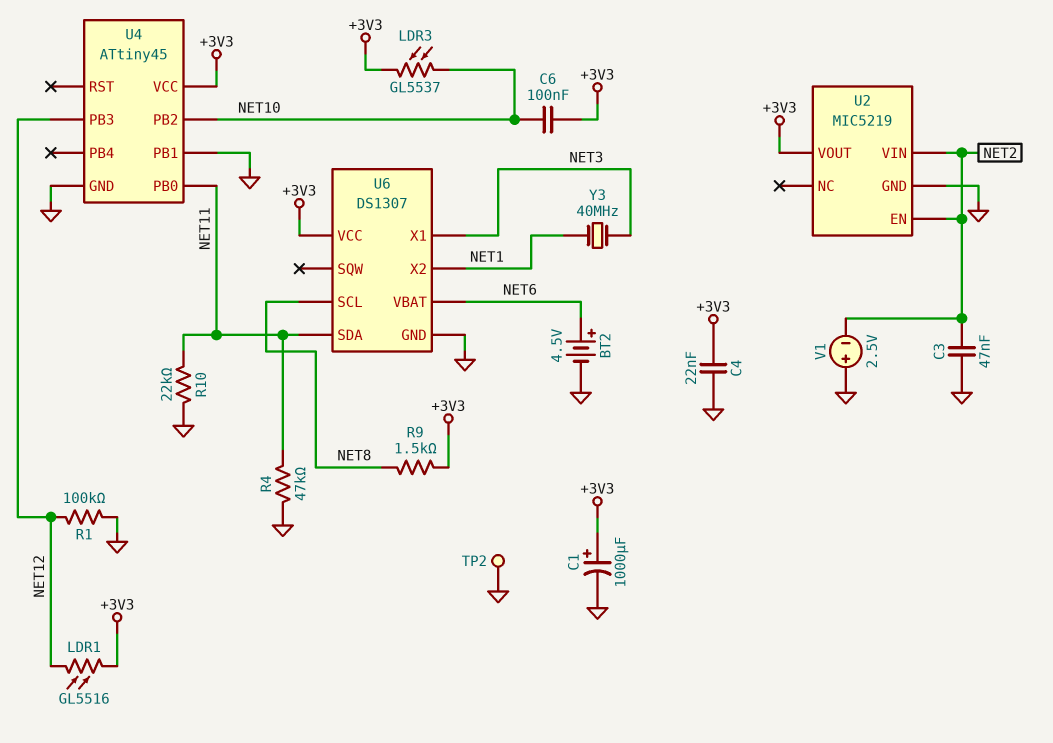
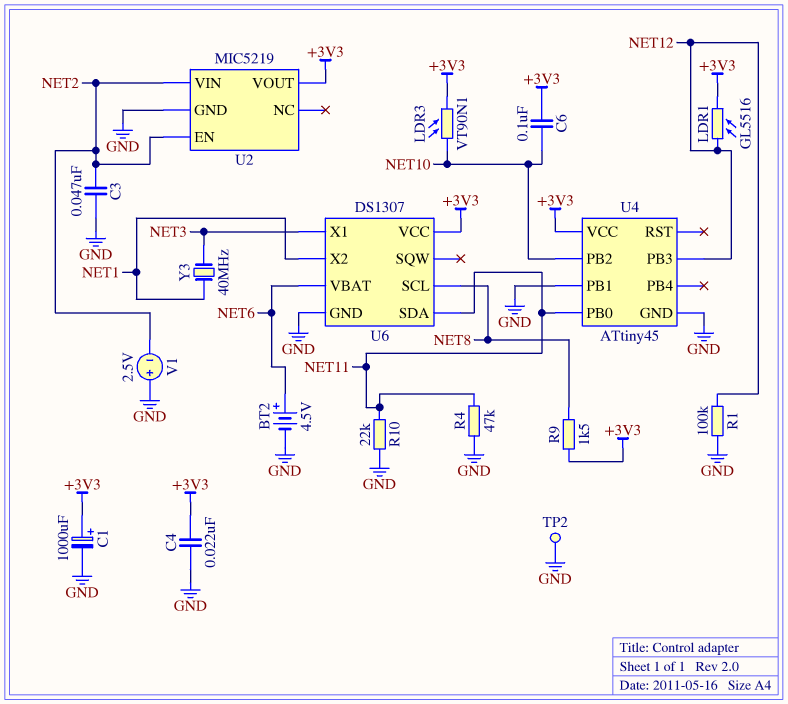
LDR3: GL5537 (+3V3, NET10) -> VT90N1 (+3V3, NET10)

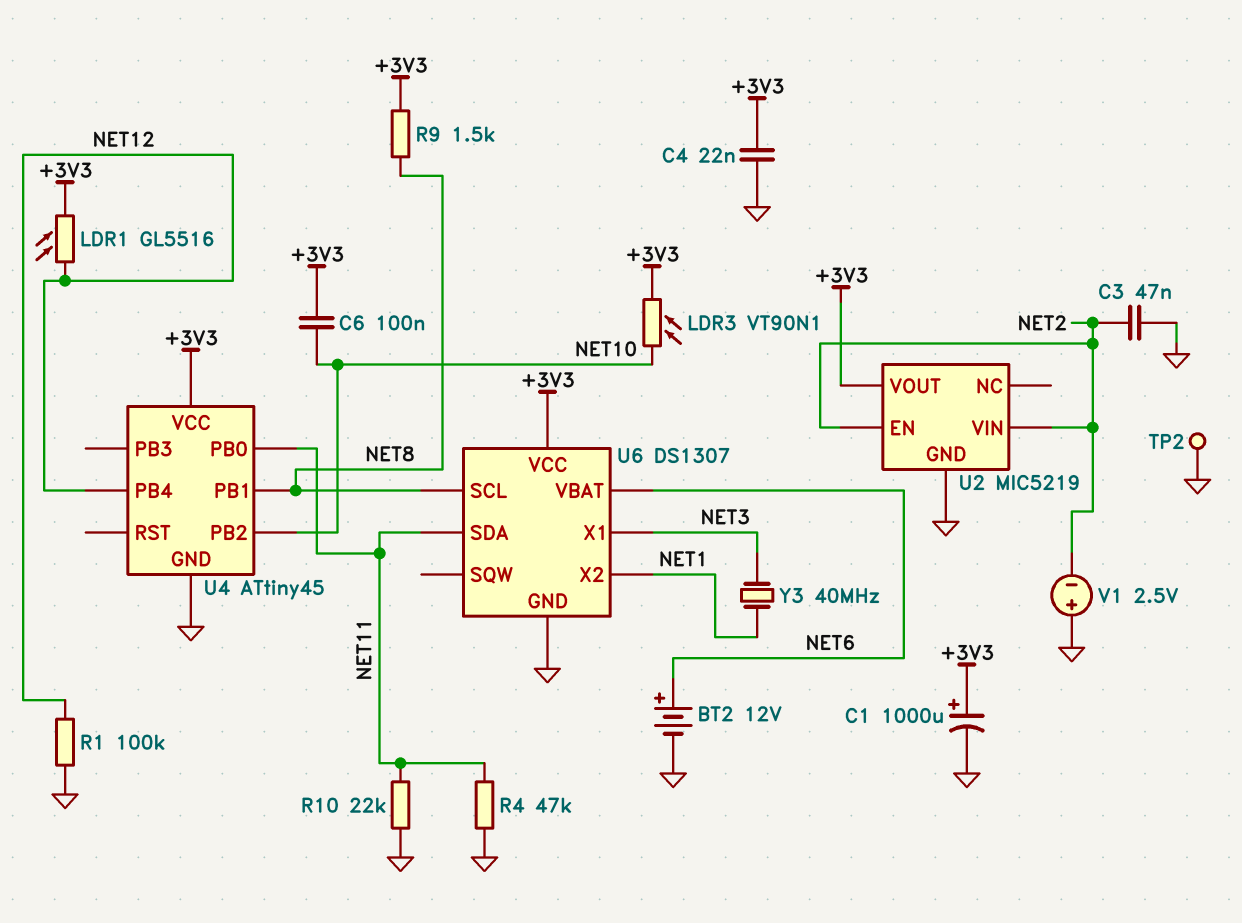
BT2: 4.5V (plus NET6, minus GND) -> 12V (plus NET6, minus GND)
U4 pin PB1: GND -> NET8
U4 pin PB3: NET12 -> none
U4 pin PB4: none -> NET12

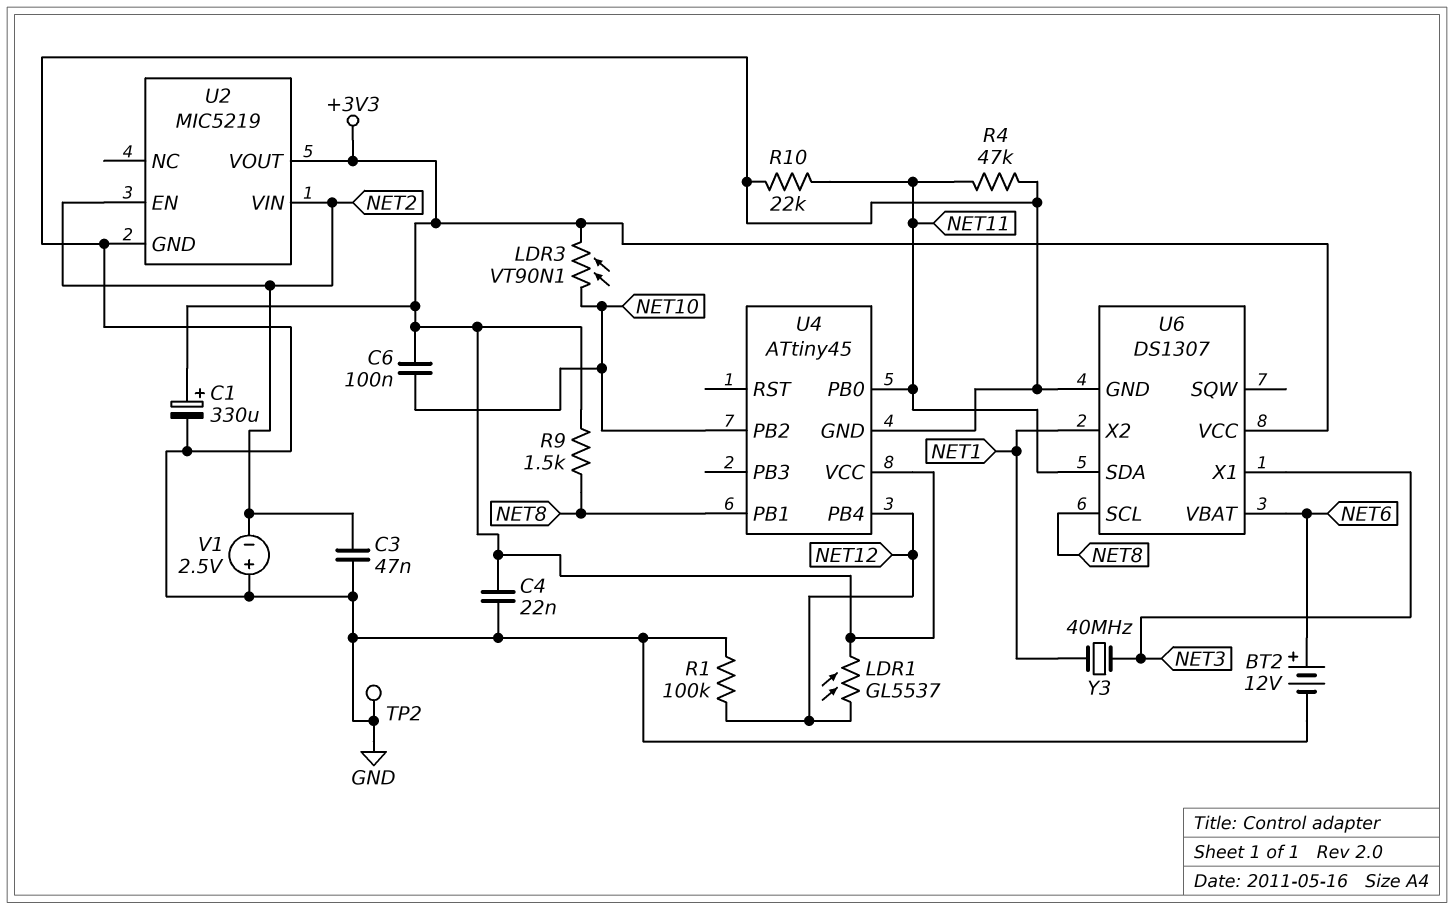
C1: 1000uF (plus +3V3, minus GND) -> 330uF (plus +3V3, minus GND)
LDR1: GL5516 (+3V3, NET12) -> GL5537 (+3V3, NET12)

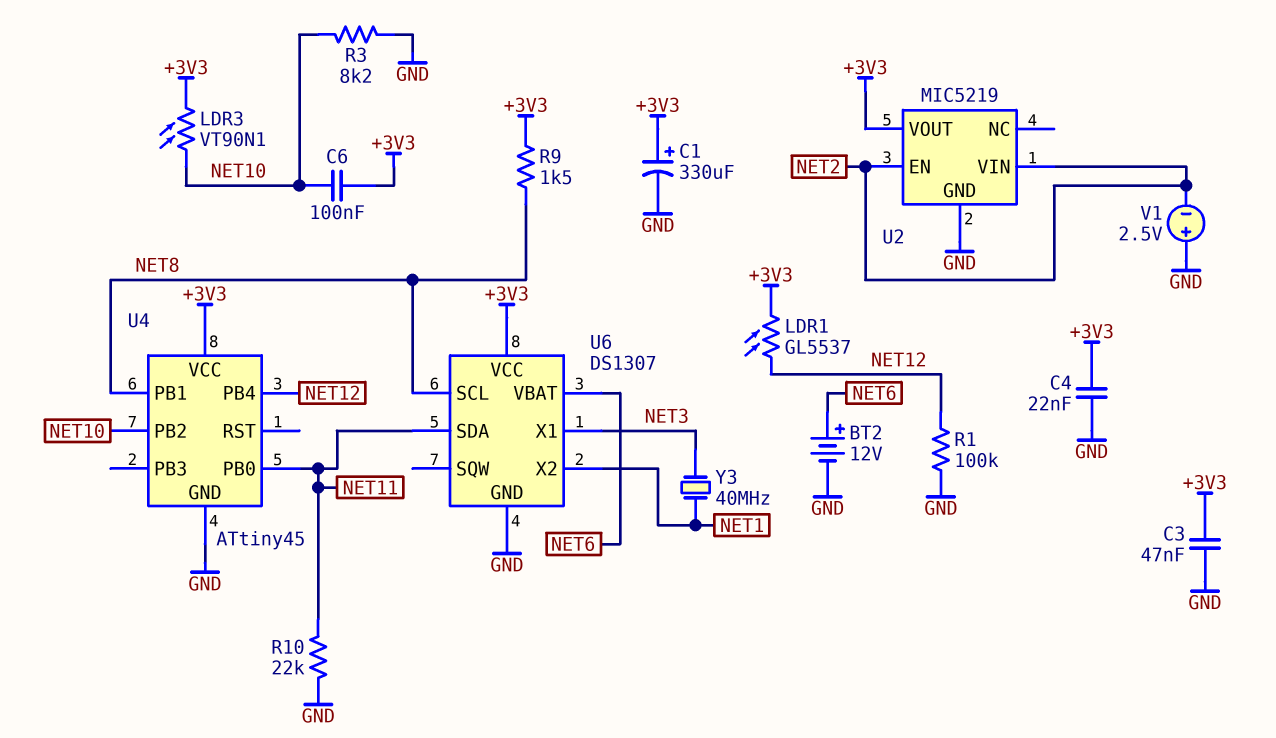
C3: 47nF (GND, NET2) -> 47nF (+3V3, GND)
R3: none -> 8.2k (GND, NET10)
R4: 47k (GND, NET11) -> none
TP2: test point (GND) -> none

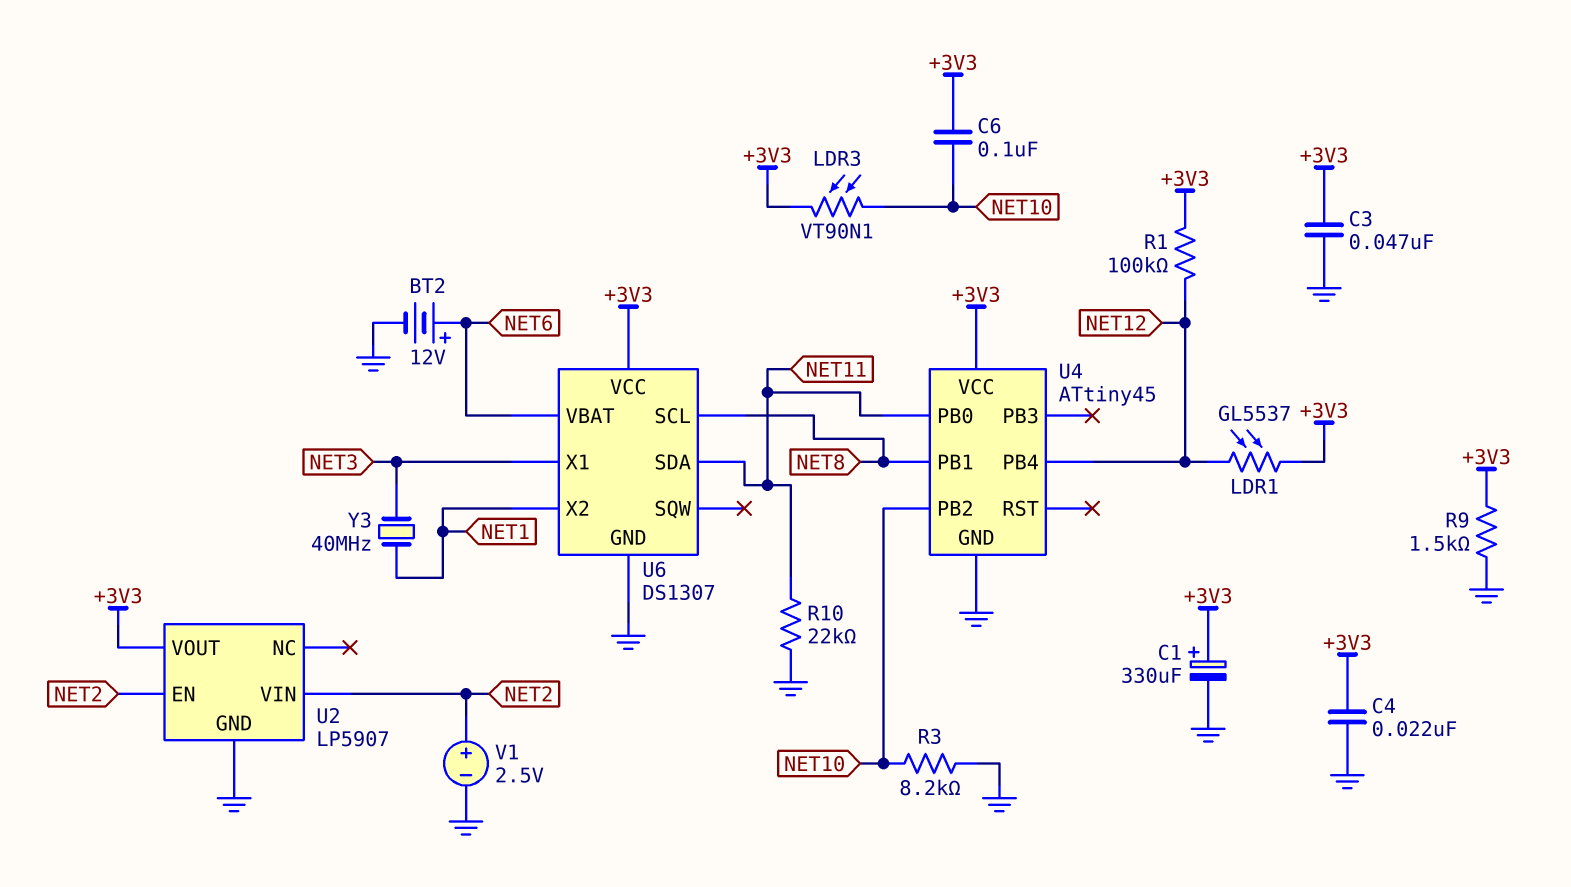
R1: 100k (GND, NET12) -> 100k (+3V3, NET12)
R9: 1.5k (+3V3, NET8) -> 1.5k (+3V3, GND)
U2: MIC5219 -> LP5907
V1: 2.5V (plus GND, minus NET2) -> 2.5V (plus NET2, minus GND)

